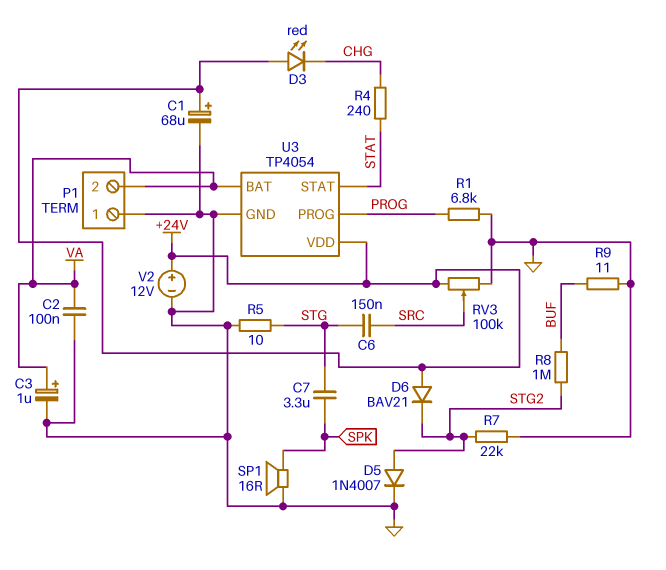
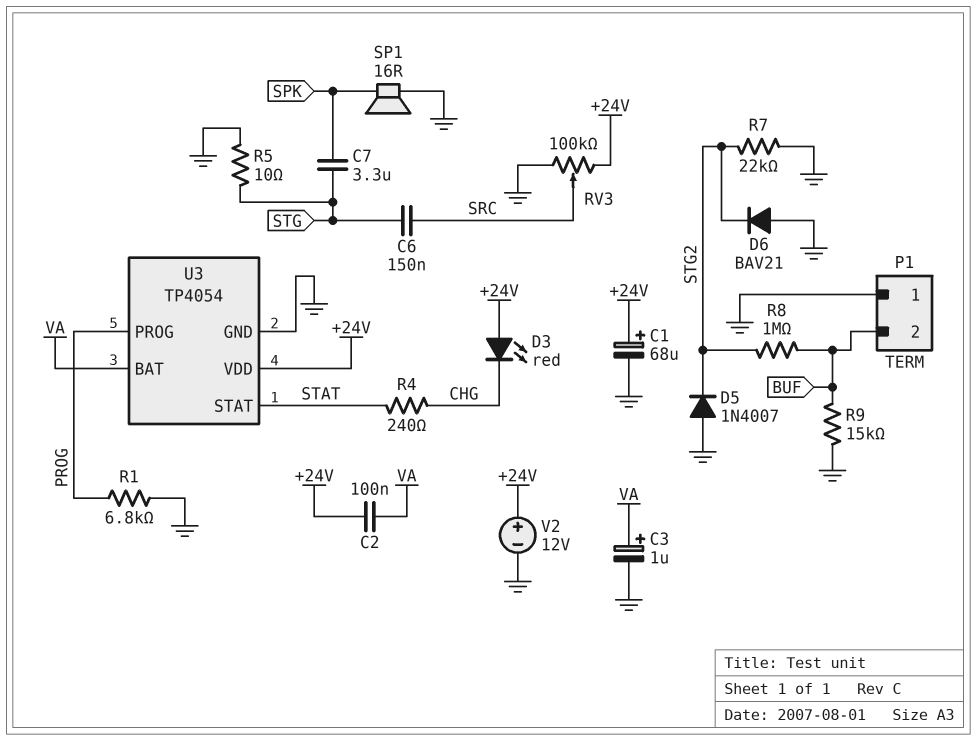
C2: 100nF (GND, VA) -> 100nF (+24V, VA)
D5: diode 1N4007 (A STG2, K GND) -> diode 1N4007 (A GND, K STG2)
D6: diode BAV21 (A +24V, K STG2) -> diode BAV21 (A GND, K STG2)
P1 pin 2: VA -> BUF
R9: 11 (BUF, GND) -> 15k (BUF, GND)

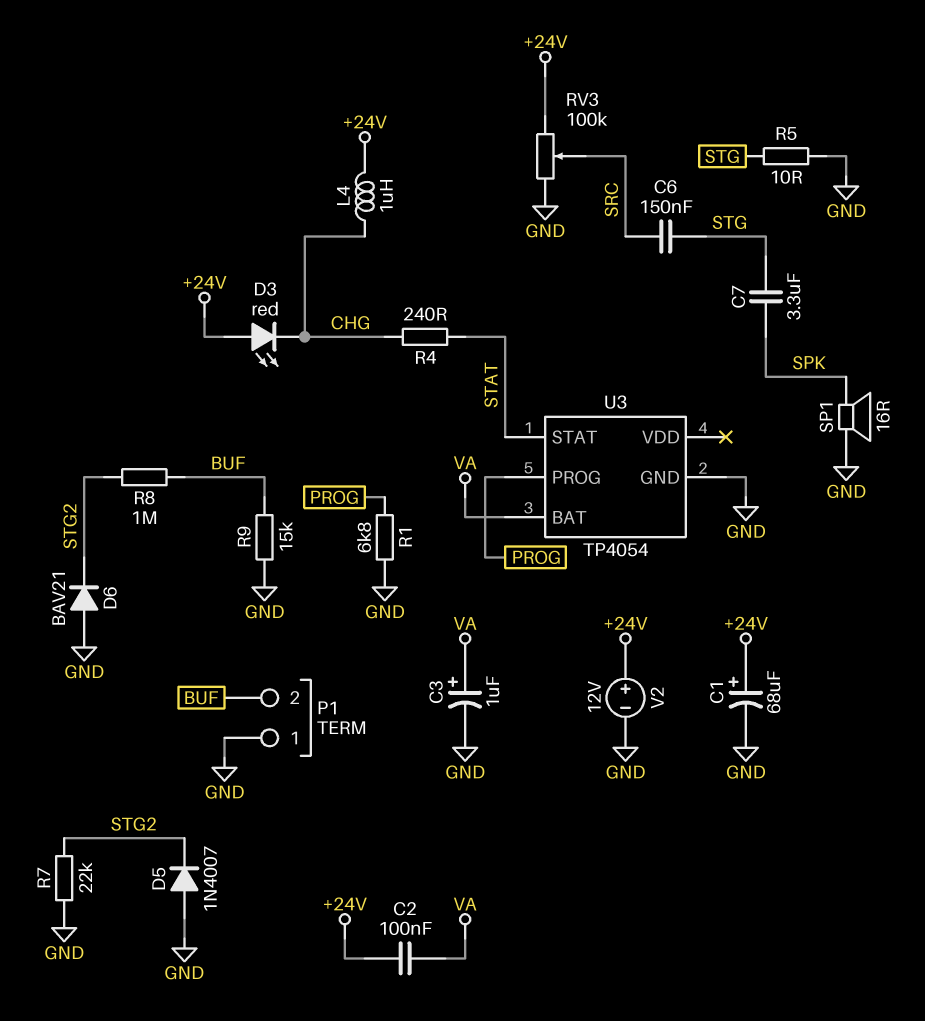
L4: none -> 1uH (+24V, CHG)
U3 pin VDD: +24V -> none

